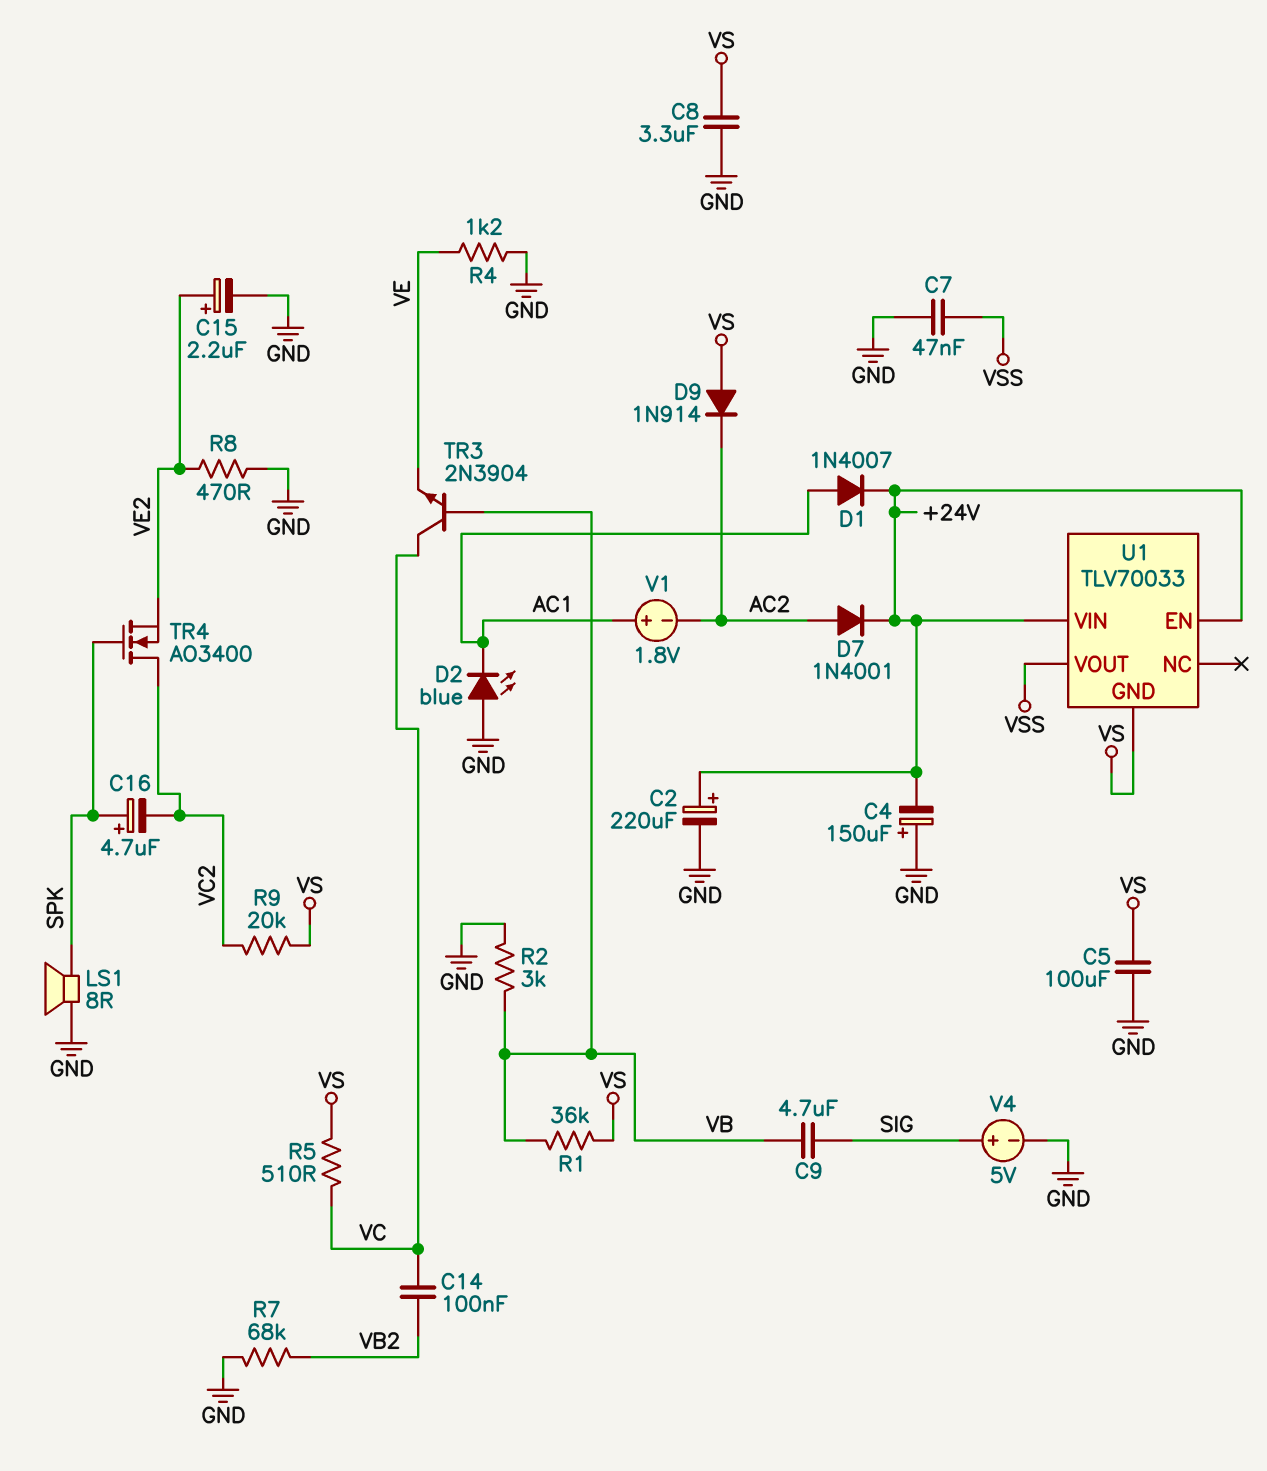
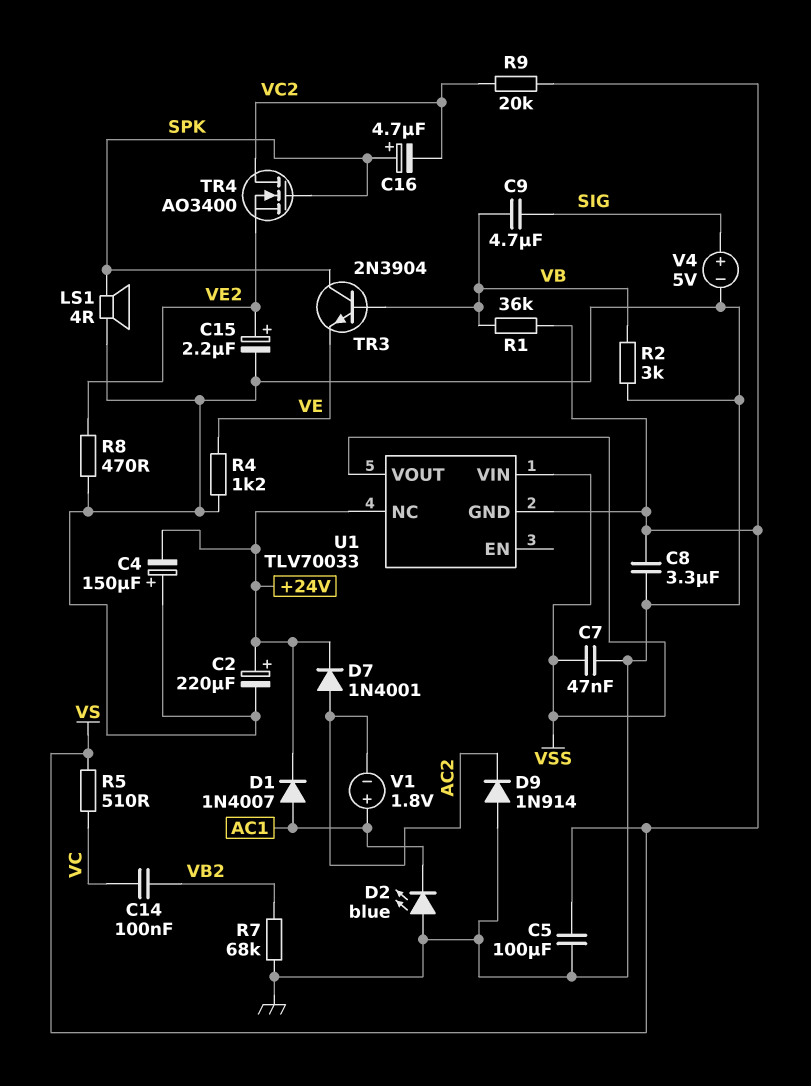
D9: diode 1N914 (A VS, K AC2) -> diode 1N914 (A GND, K AC2)
LS1: speaker 8R (GND, SPK) -> speaker 4R (GND, SPK)
TR3: NPN 2N3904 (B VB, C VC, E VE) -> NPN 2N3904 (B VB, C SPK, E VE)
U1 pin EN: +24V -> none
U1 pin NC: none -> +24V
U1 pin VIN: +24V -> VSS

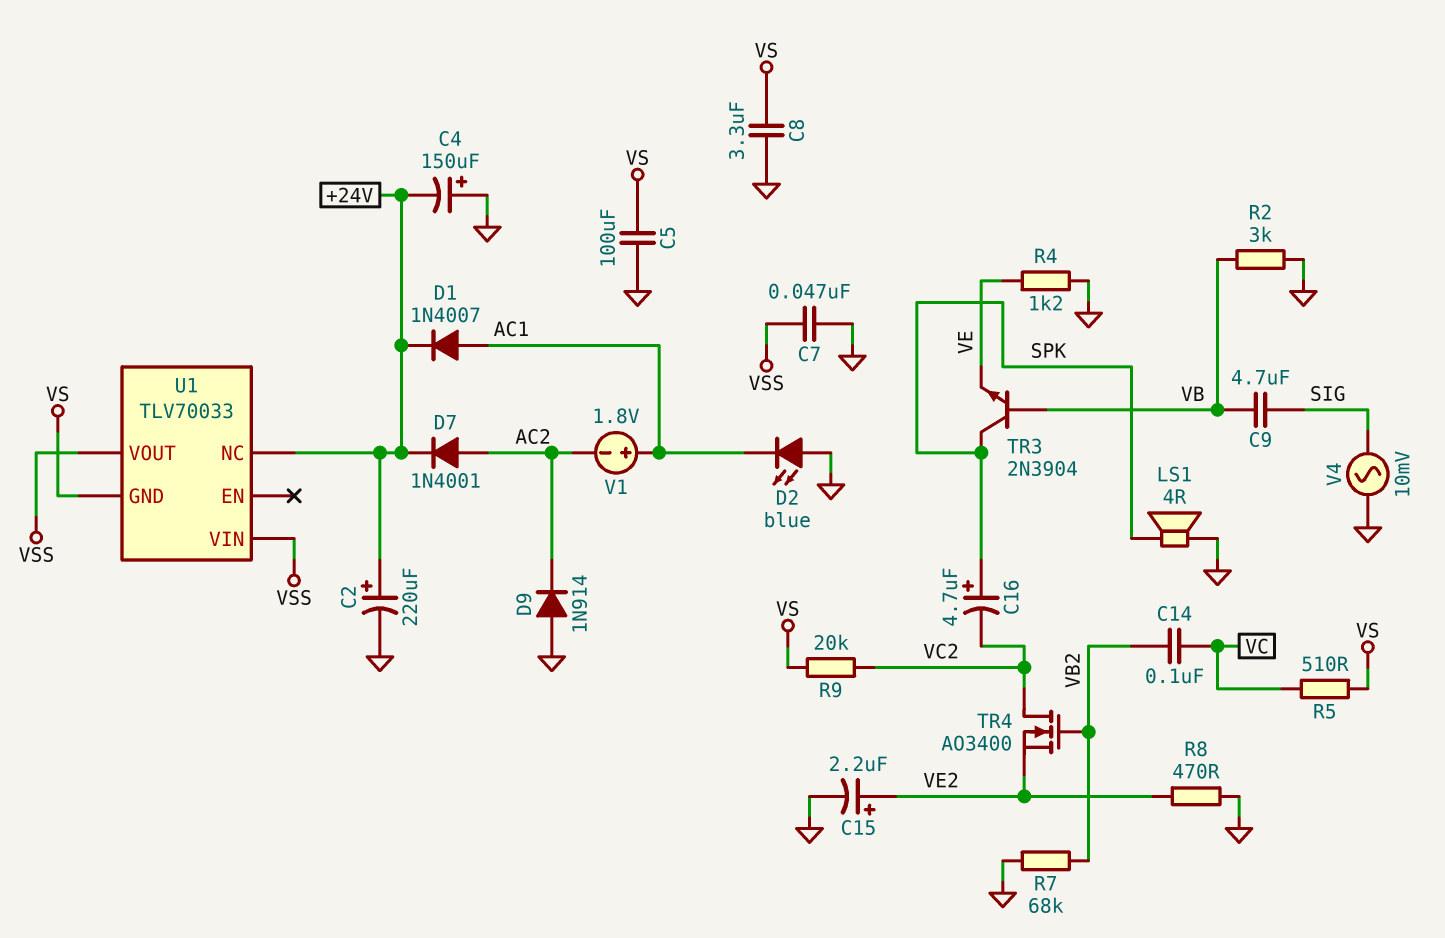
R1: 36k (VB, VS) -> none
TR4: NMOS AO3400 (G SPK, D VC2, S VE2) -> NMOS AO3400 (G VB2, D VC2, S VE2)
V4: 5V (plus SIG, minus GND) -> AC 10mV (GND, SIG)

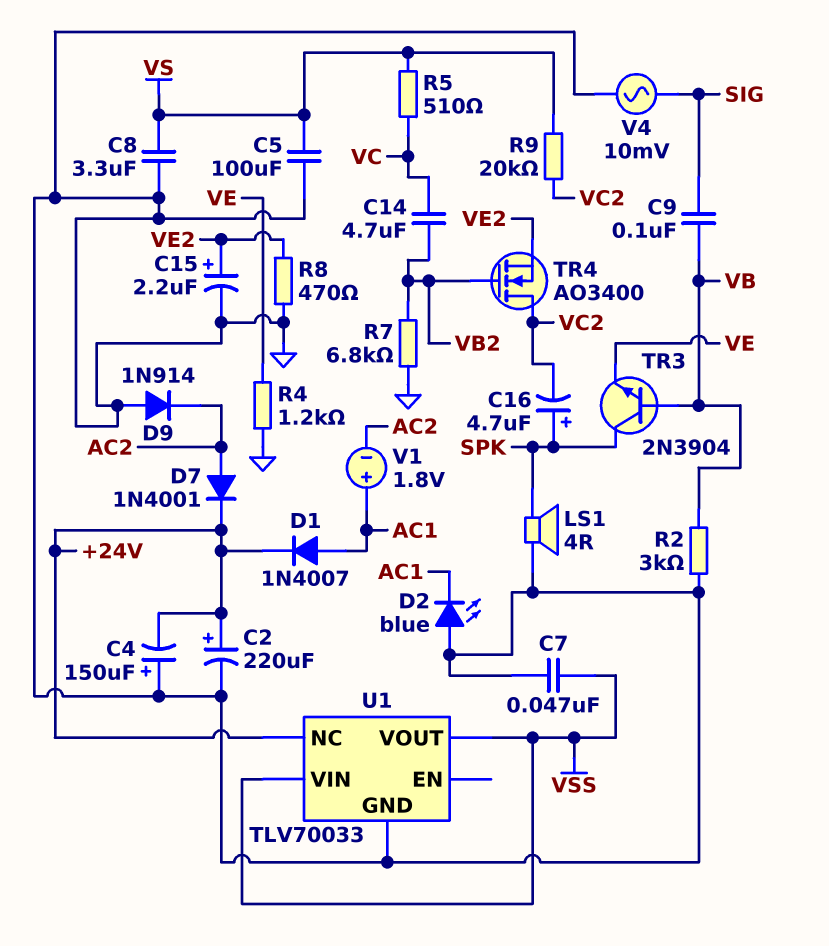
C9: 4.7uF (SIG, VB) -> 100nF (SIG, VB)
C14: 100nF (VB2, VC) -> 4.7uF (VB2, VC)
R7: 68k (GND, VB2) -> 6.8k (GND, VB2)
U1 pin GND: VS -> GND

